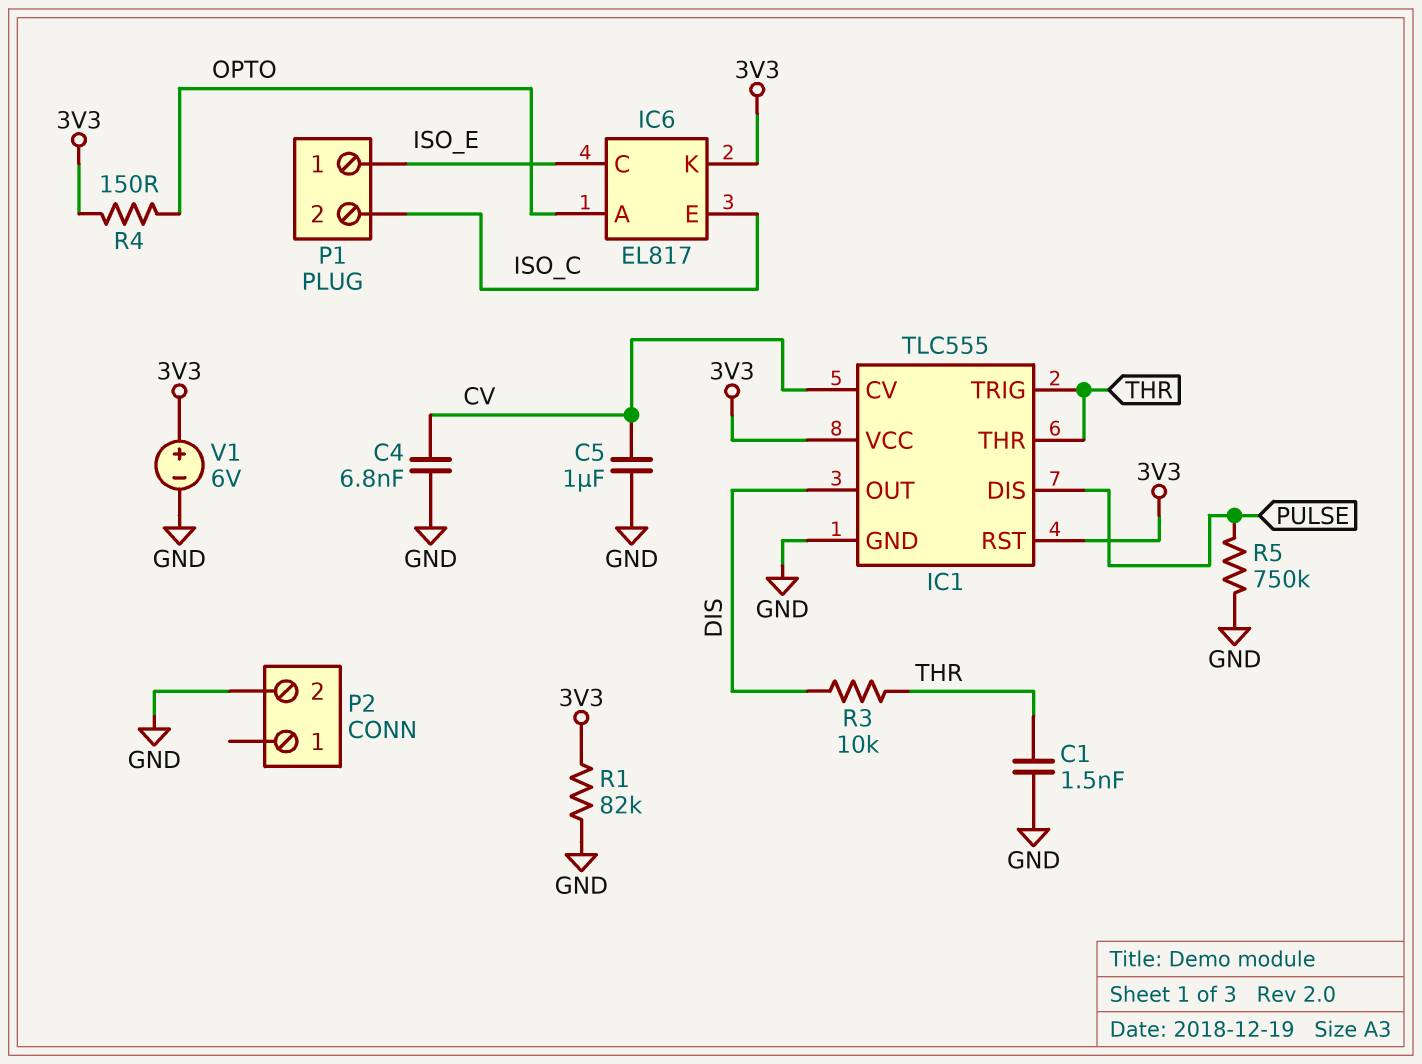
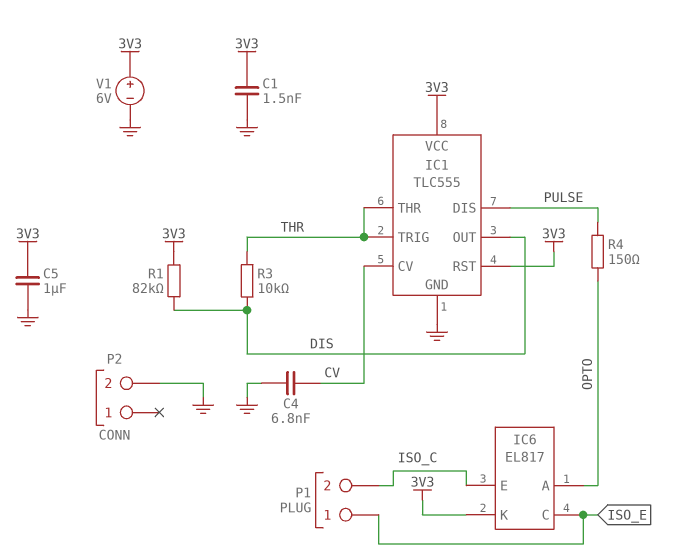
C1: 1.5nF (GND, THR) -> 1.5nF (3V3, GND)
C5: 1uF (CV, GND) -> 1uF (3V3, GND)
R1: 82k (3V3, GND) -> 82k (3V3, DIS)
R4: 150 (3V3, OPTO) -> 150 (OPTO, PULSE)
R5: 750k (GND, PULSE) -> none

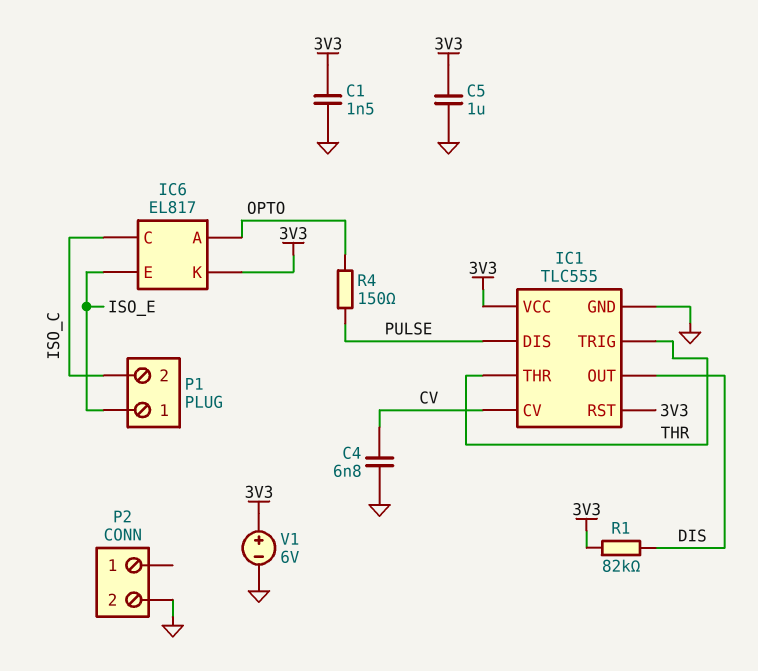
IC6 pin C: ISO_E -> ISO_C
IC6 pin E: ISO_C -> ISO_E
R3: 10k (DIS, THR) -> none

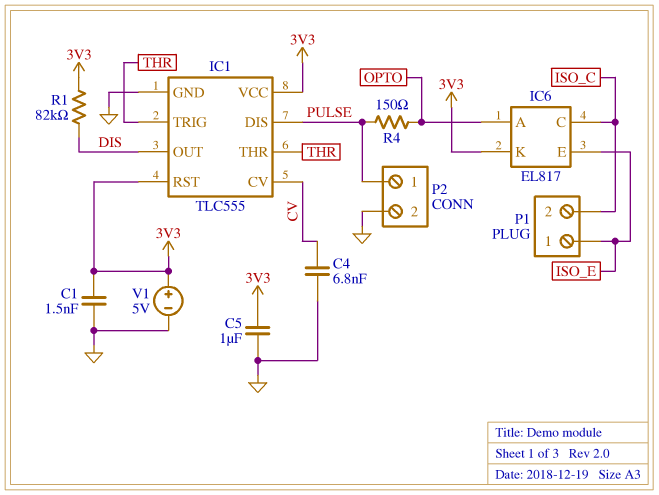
P2 pin 1: none -> PULSE
V1: 6V (plus 3V3, minus GND) -> 5V (plus 3V3, minus GND)

